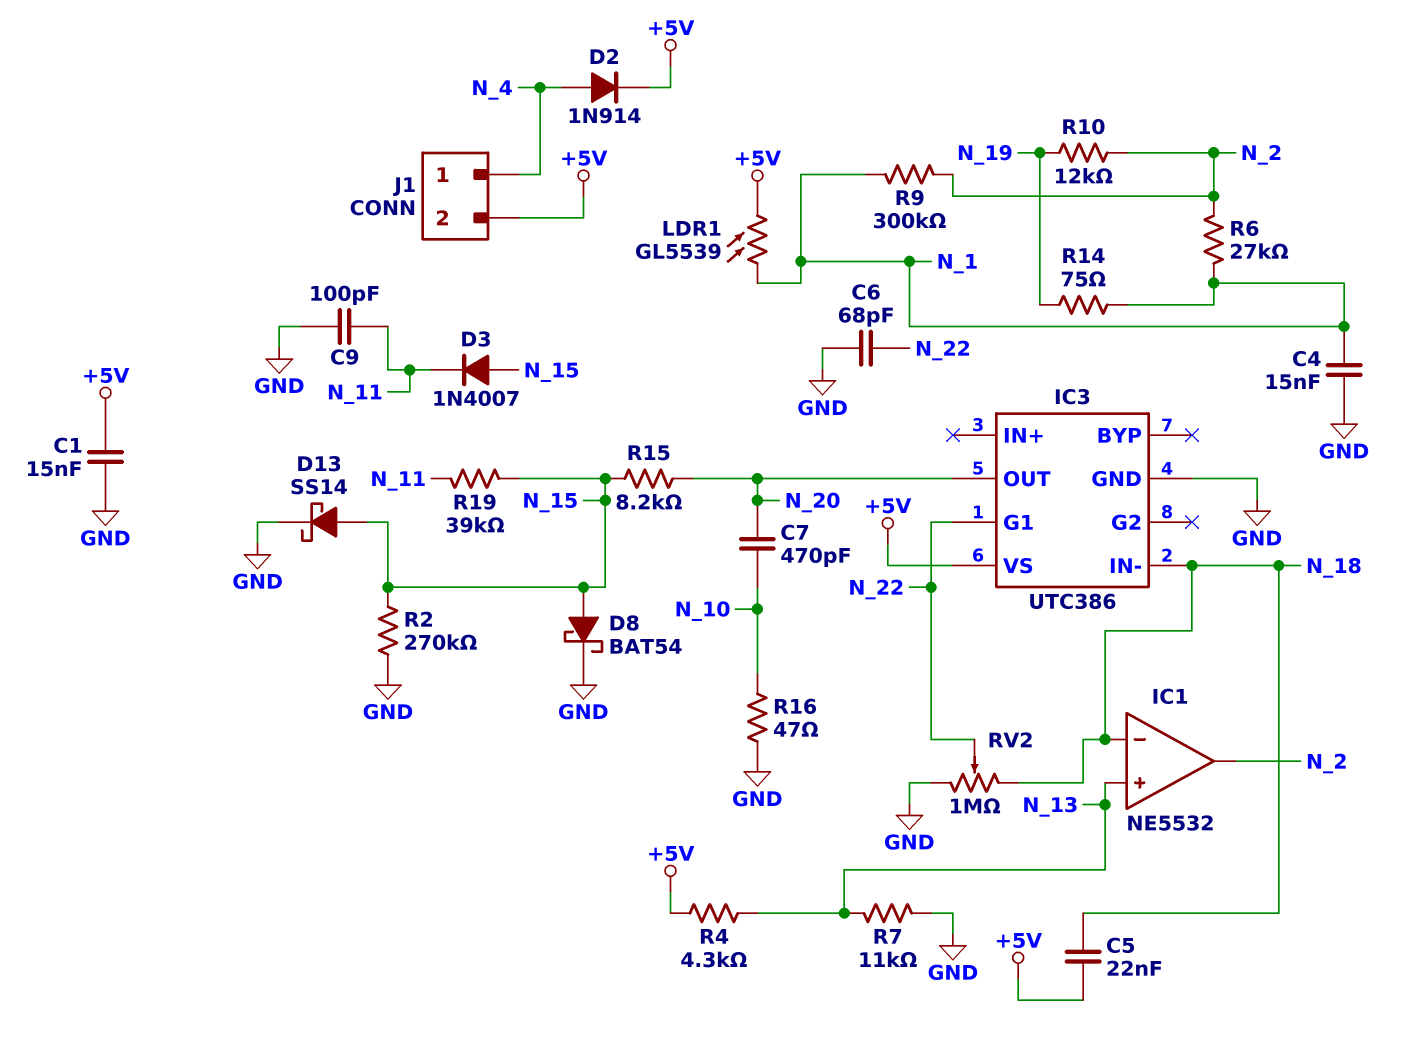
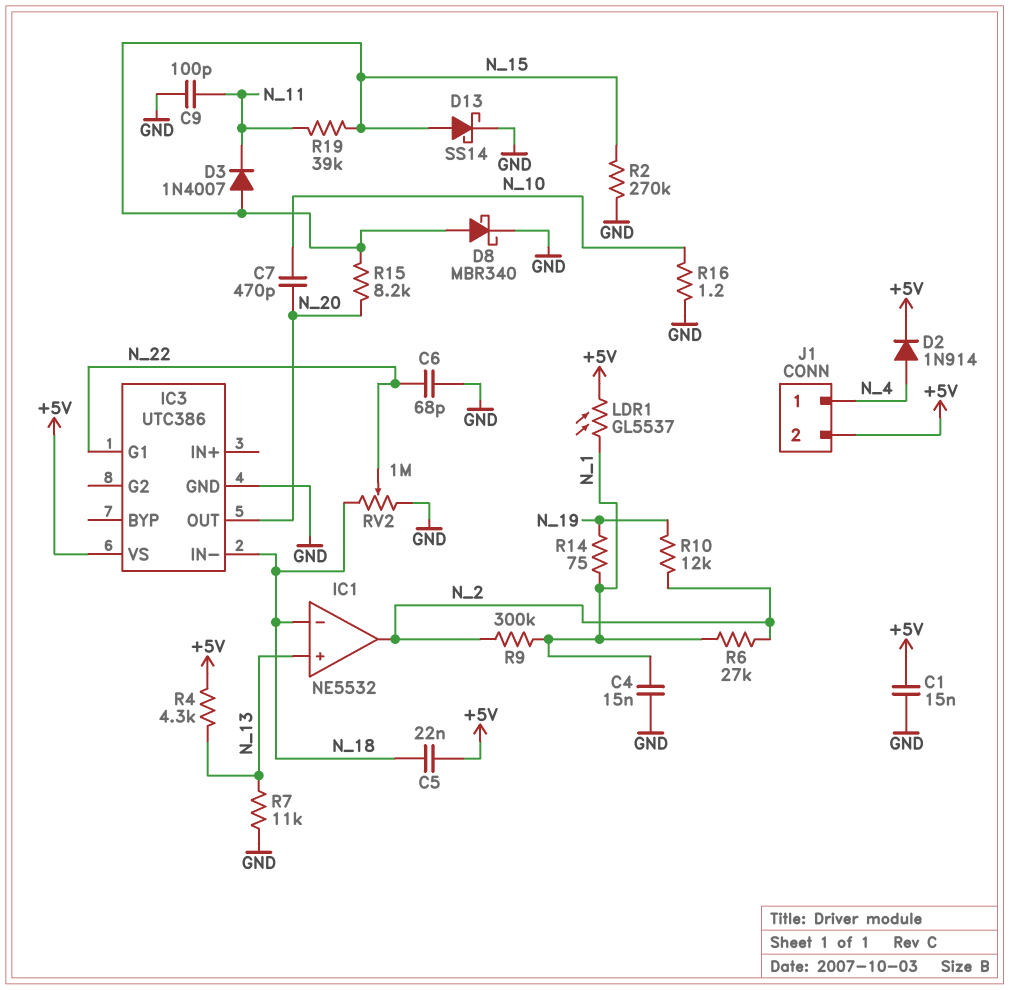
D8: schottky BAT54 (A N_15, K GND) -> schottky MBR340 (A N_15, K GND)
LDR1: GL5539 (+5V, N_1) -> GL5537 (+5V, N_1)
R16: 47 (GND, N_10) -> 1.2 (GND, N_10)

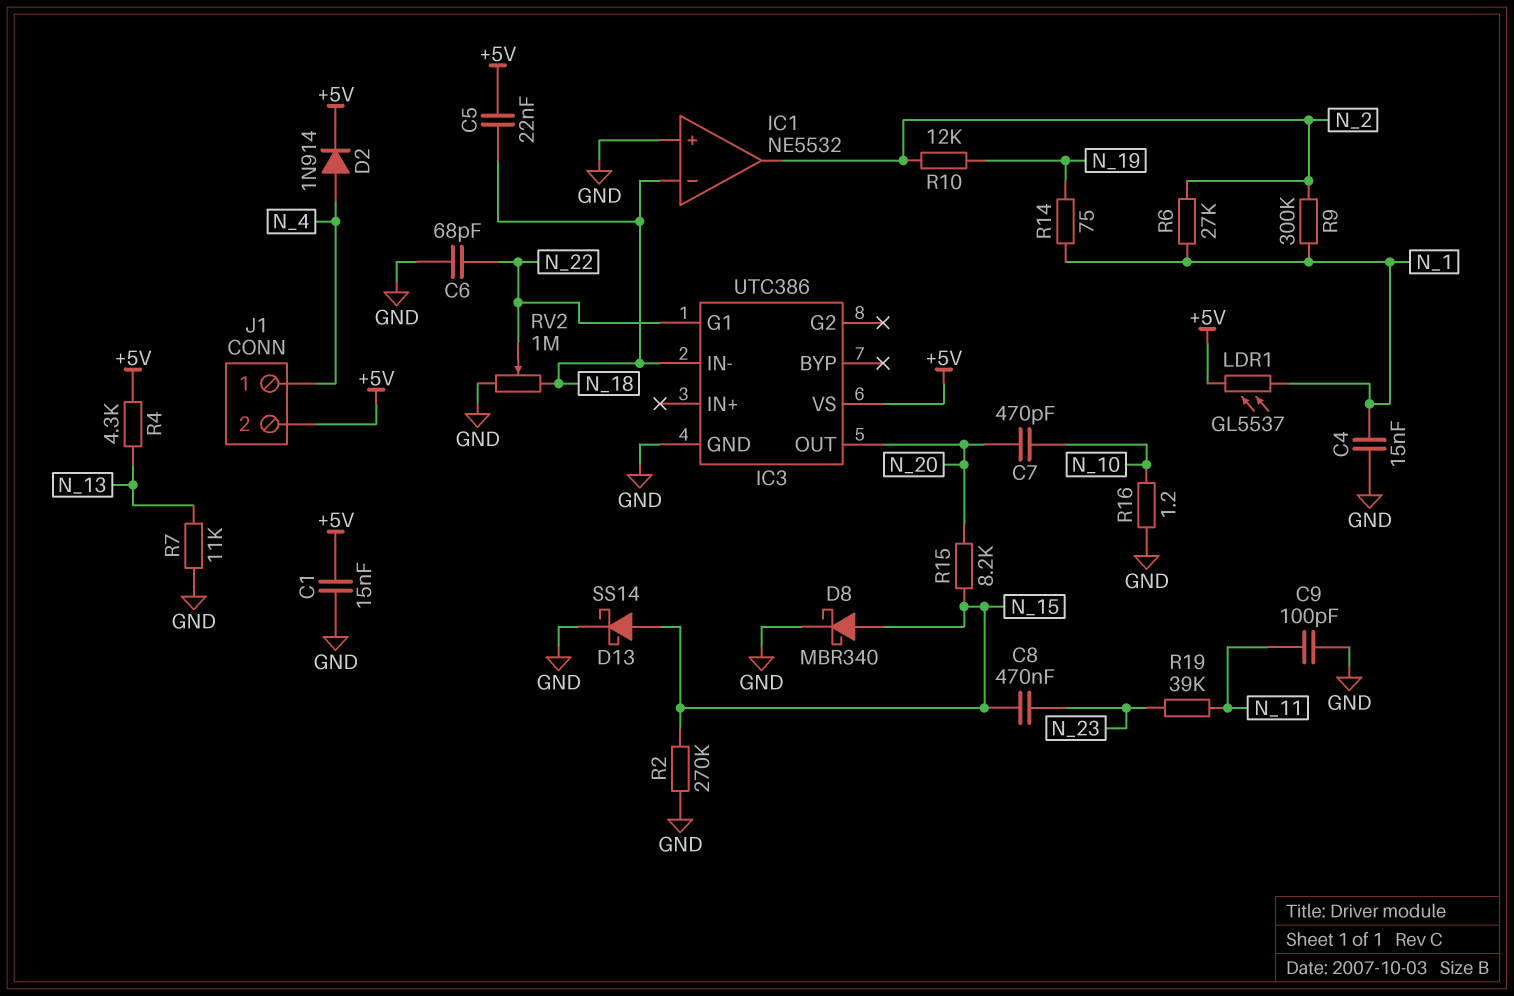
C8: none -> 470nF (N_15, N_23)
D3: diode 1N4007 (A N_15, K N_11) -> none
IC1 pin in+: N_13 -> GND
R19: 39k (N_11, N_15) -> 39k (N_11, N_23)

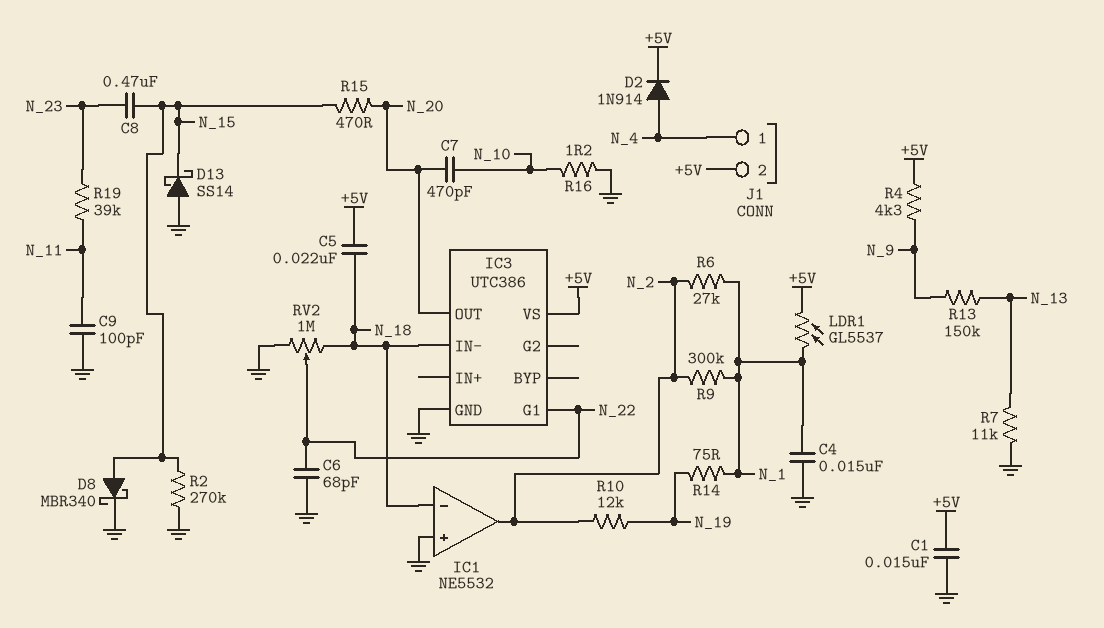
D13: schottky SS14 (A N_15, K GND) -> schottky SS14 (A GND, K N_15)
R4: 4.3k (+5V, N_13) -> 4.3k (+5V, N_9)
R13: none -> 150k (N_9, N_13)
R15: 8.2k (N_15, N_20) -> 470 (N_15, N_20)

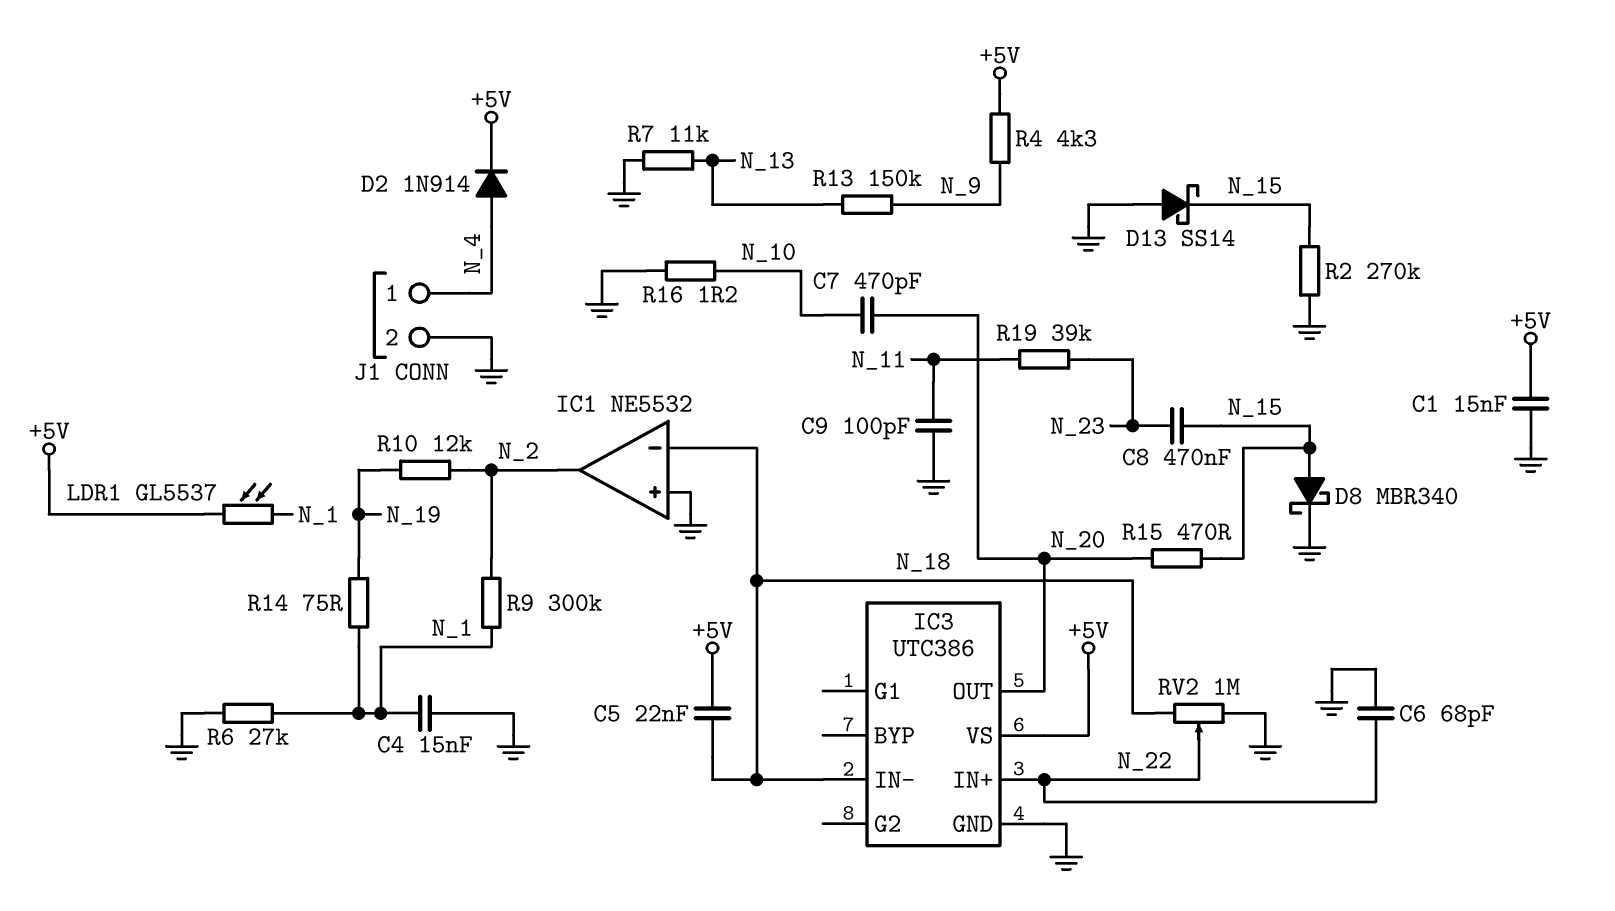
IC3 pin G1: N_22 -> none
IC3 pin IN+: none -> N_22
J1 pin 2: +5V -> GND
R6: 27k (N_1, N_2) -> 27k (GND, N_1)

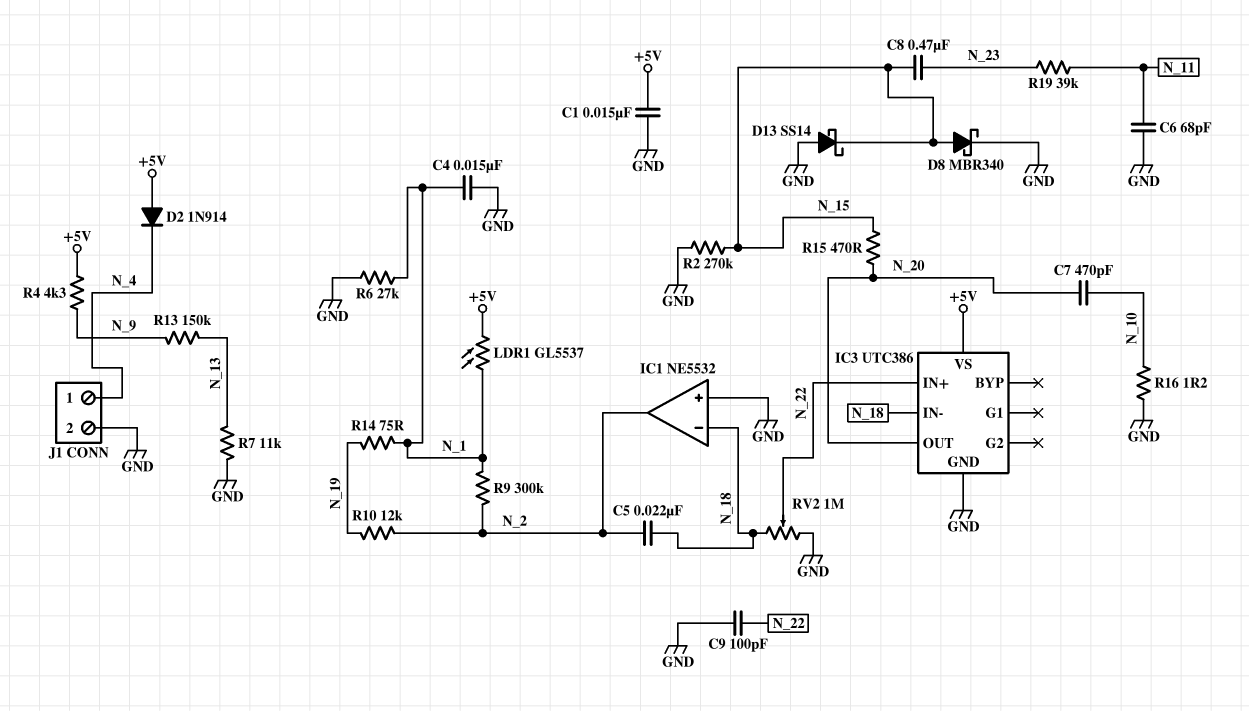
C5: 22nF (+5V, N_18) -> 22nF (N_2, N_18)
C6: 68pF (GND, N_22) -> 68pF (GND, N_11)
C9: 100pF (GND, N_11) -> 100pF (GND, N_22)
D2: diode 1N914 (A N_4, K +5V) -> diode 1N914 (A +5V, K N_4)

